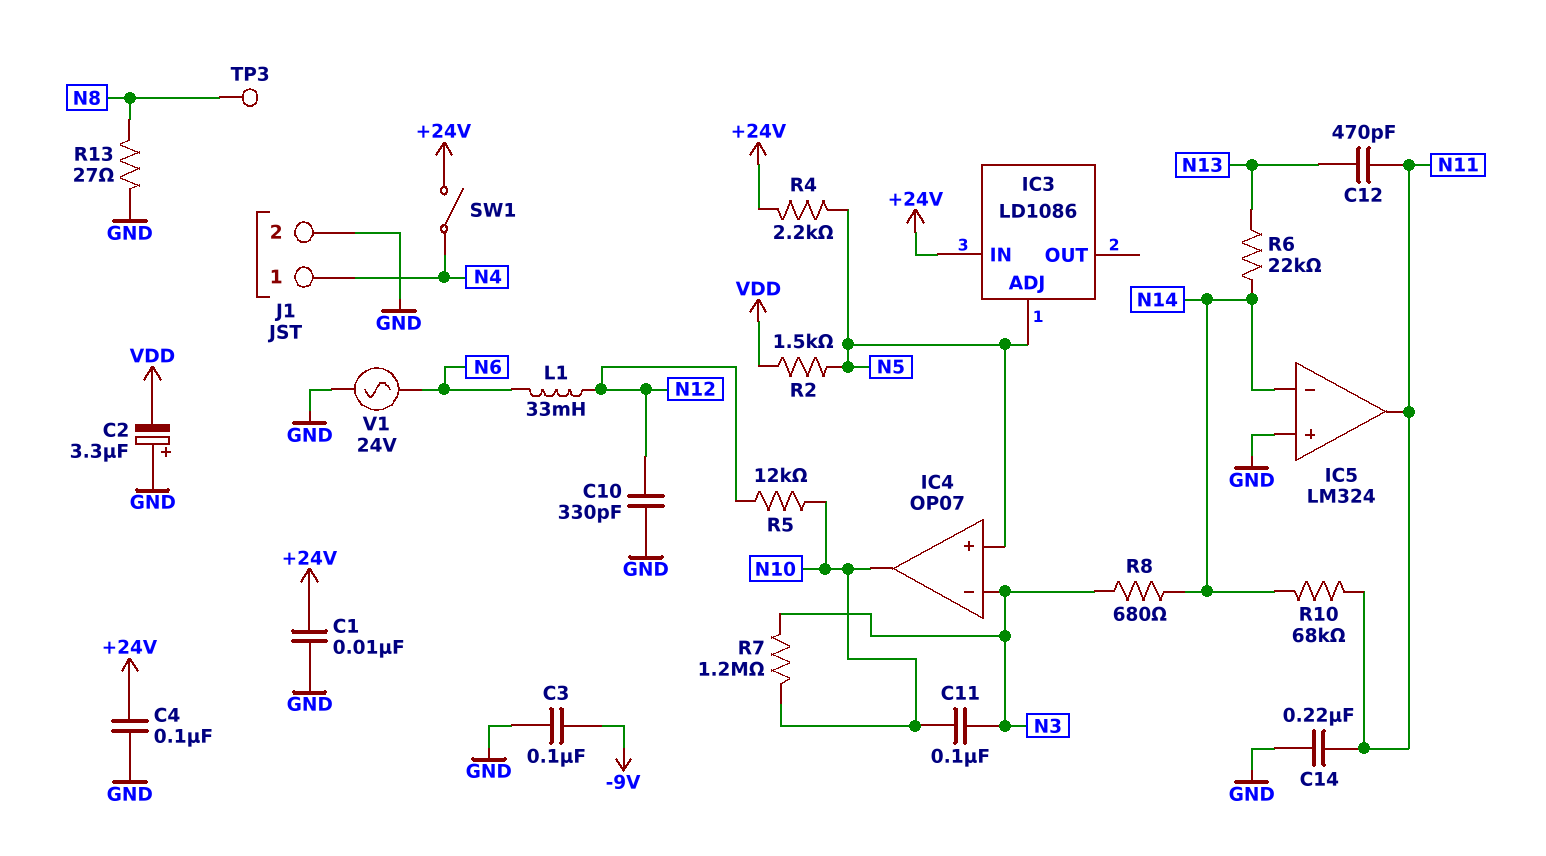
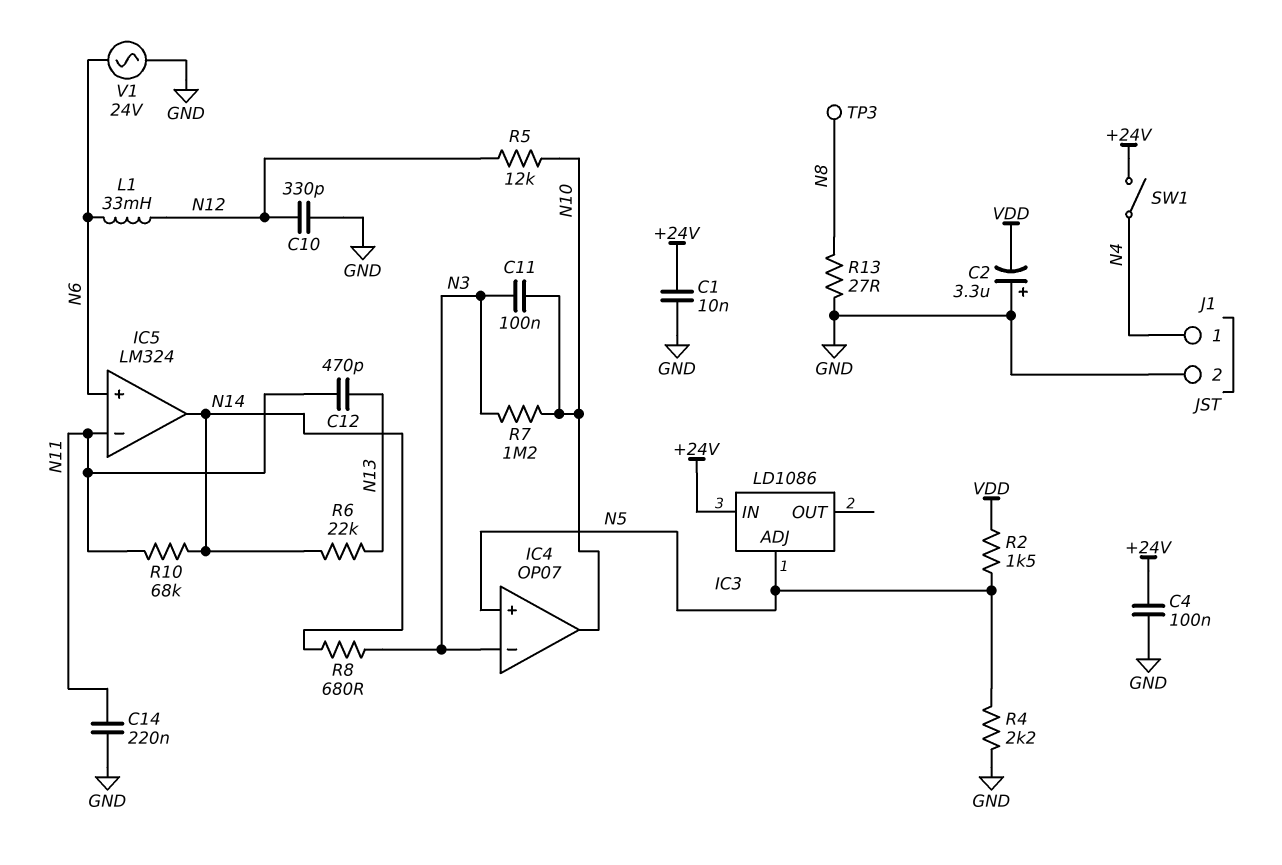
C3: 100nF (-9V, GND) -> none
IC5 pin in+: GND -> N6
IC5 pin in-: N14 -> N11
IC5 pin out: N11 -> N14
R4: 2.2k (+24V, N5) -> 2.2k (GND, N5)

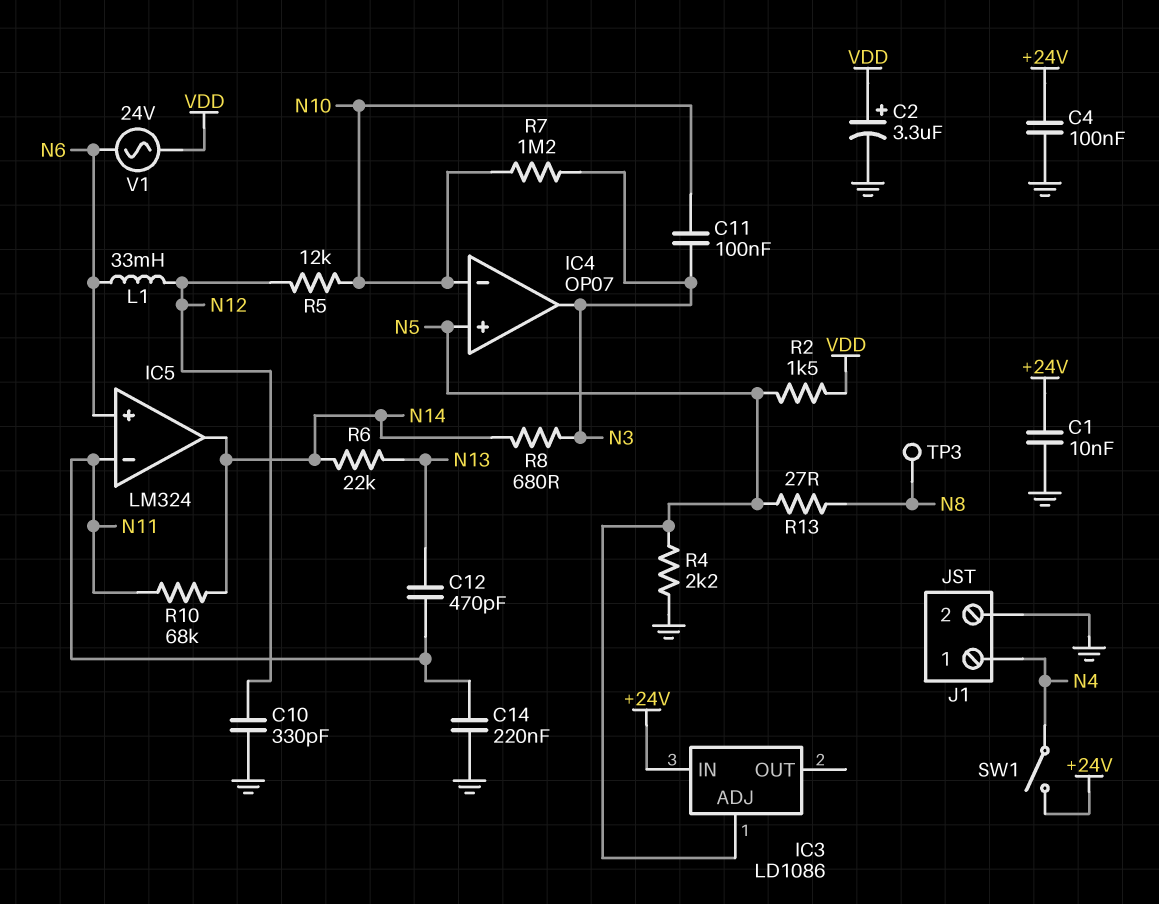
C2: 3.3uF (plus GND, minus VDD) -> 3.3uF (plus VDD, minus GND)
IC4 pin in-: N3 -> N10
IC4 pin out: N10 -> N3
R13: 27 (GND, N8) -> 27 (N5, N8)
V1: AC 24V (GND, N6) -> AC 24V (N6, VDD)

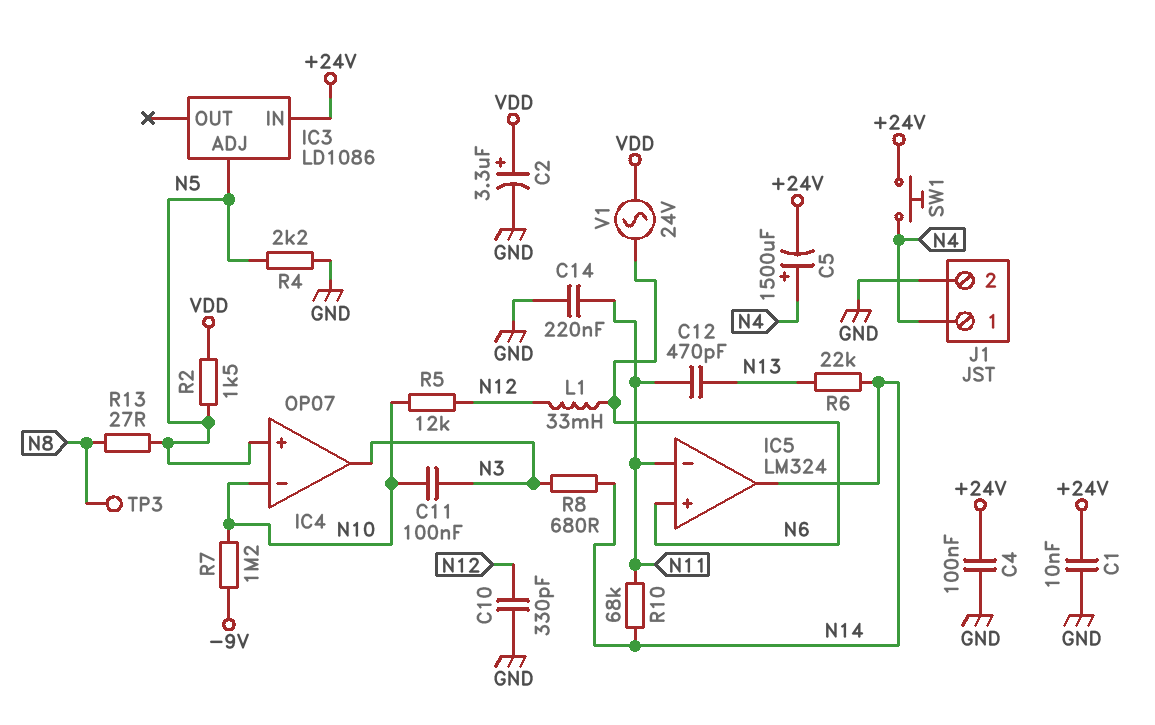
C5: none -> 1500uF (plus N4, minus +24V)
R7: 1.2M (N3, N10) -> 1.2M (-9V, N10)
SW1: switch (+24V, N4) -> button (+24V, N4)

